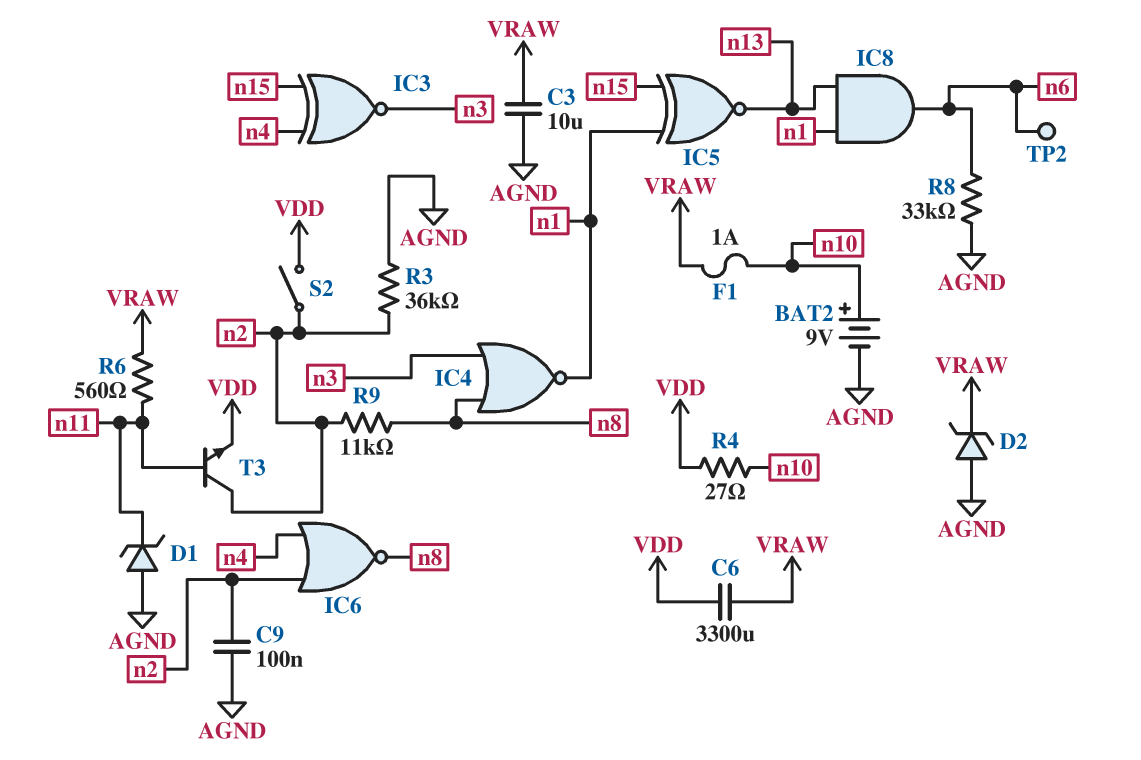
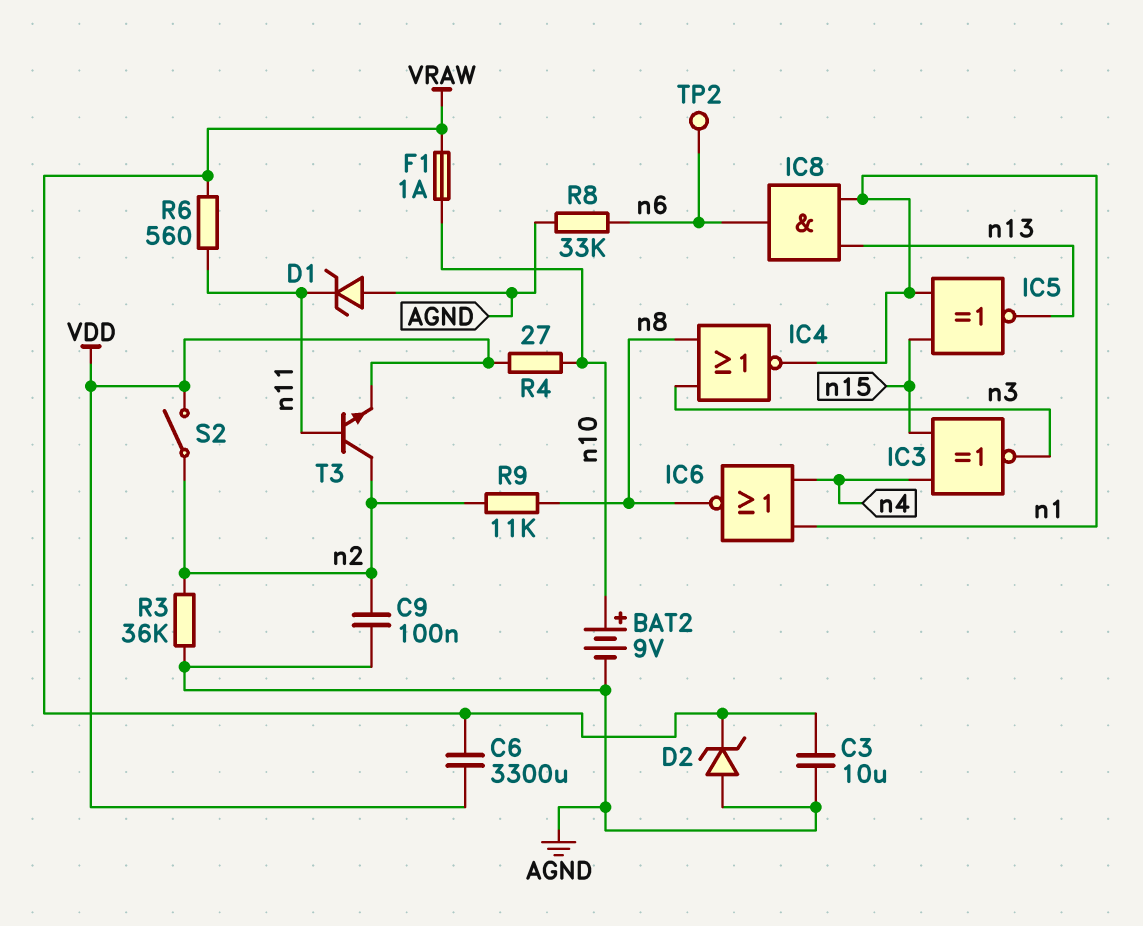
IC6: NOR (in n2, in n4, out n8) -> NOR (in n1, in n4, out n8)

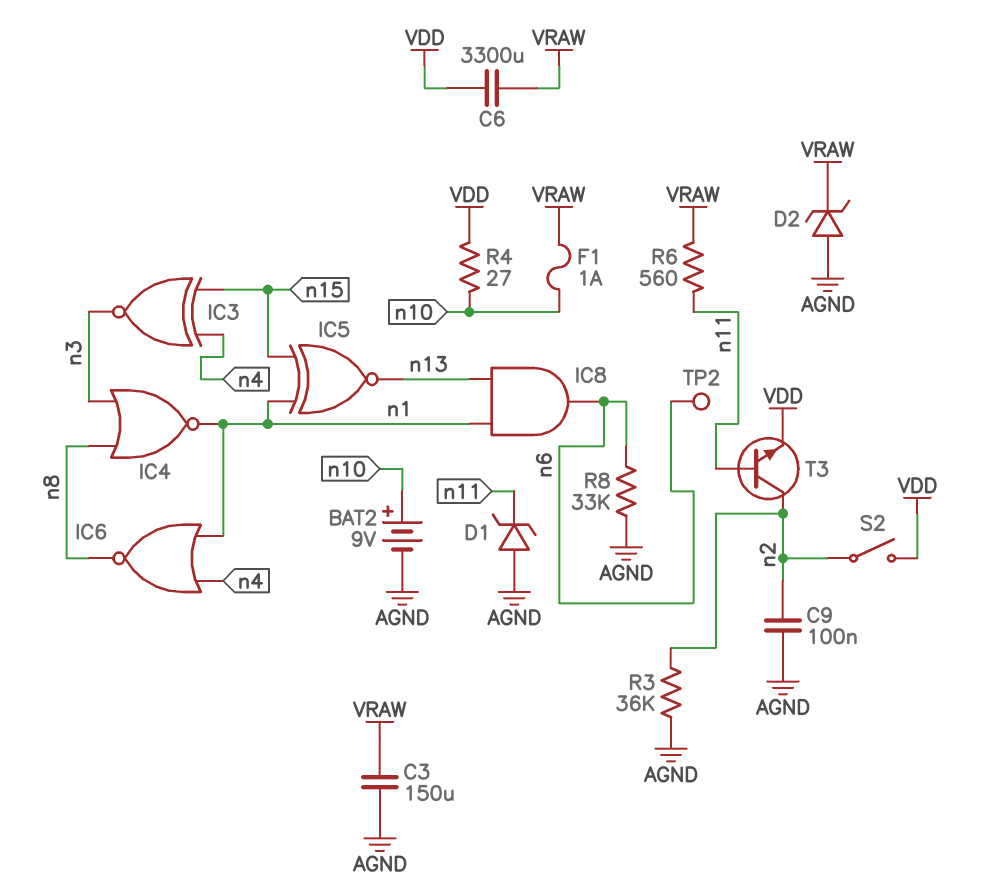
C3: 10uF (AGND, VRAW) -> 150uF (AGND, VRAW)
R9: 11k (n2, n8) -> none

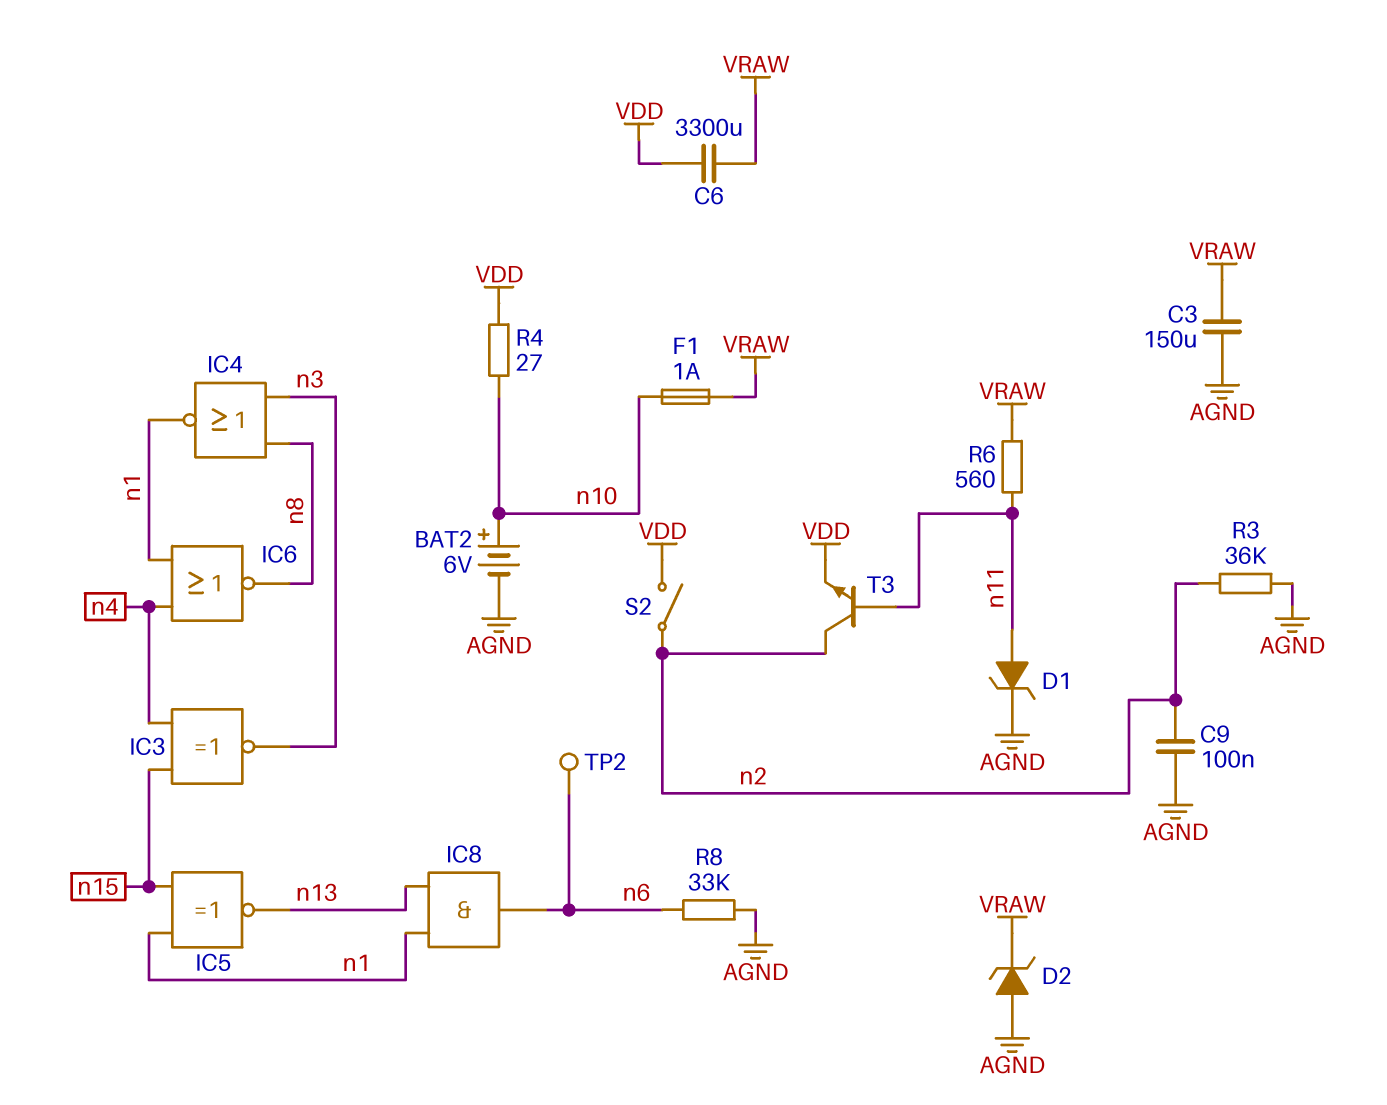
BAT2: 9V (plus n10, minus AGND) -> 6V (plus n10, minus AGND)
D1: zener (A AGND, K n11) -> zener (A n11, K AGND)

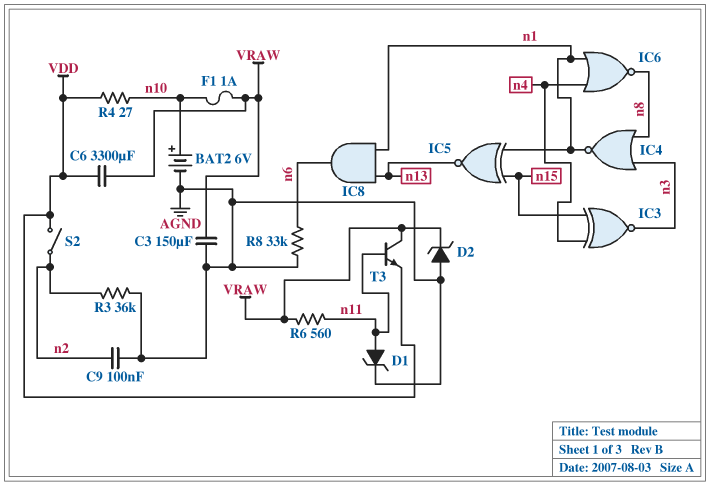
T3: NPN (B n11, C n2, E VDD) -> NPN (B n11, C VRAW, E VDD)
TP2: test point (n6) -> none

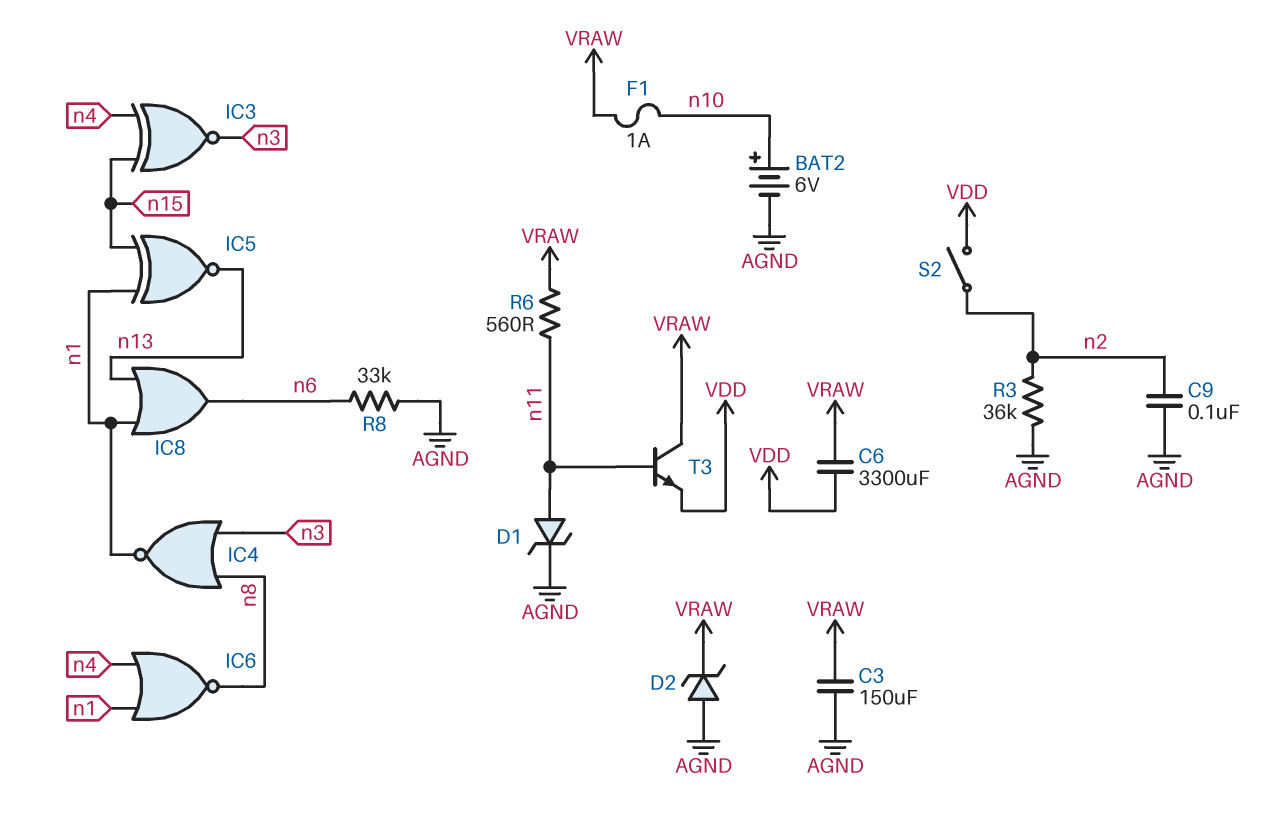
IC8: AND (in n1, in n13, out n6) -> OR (in n1, in n13, out n6)
R4: 27 (VDD, n10) -> none

